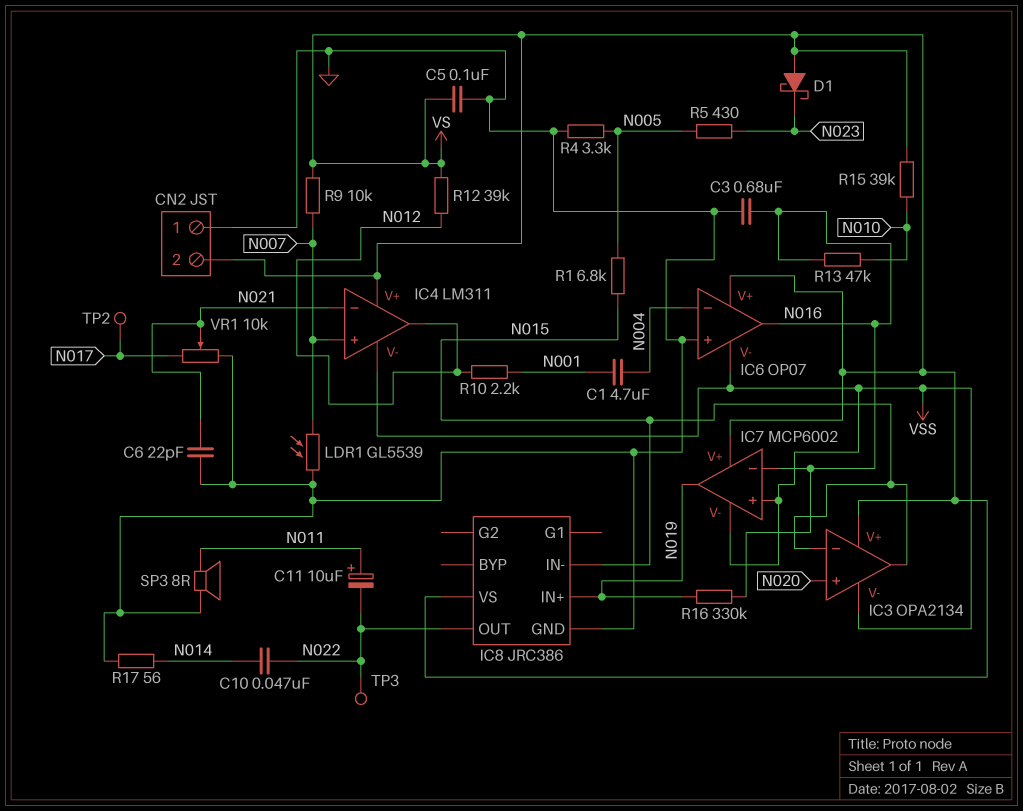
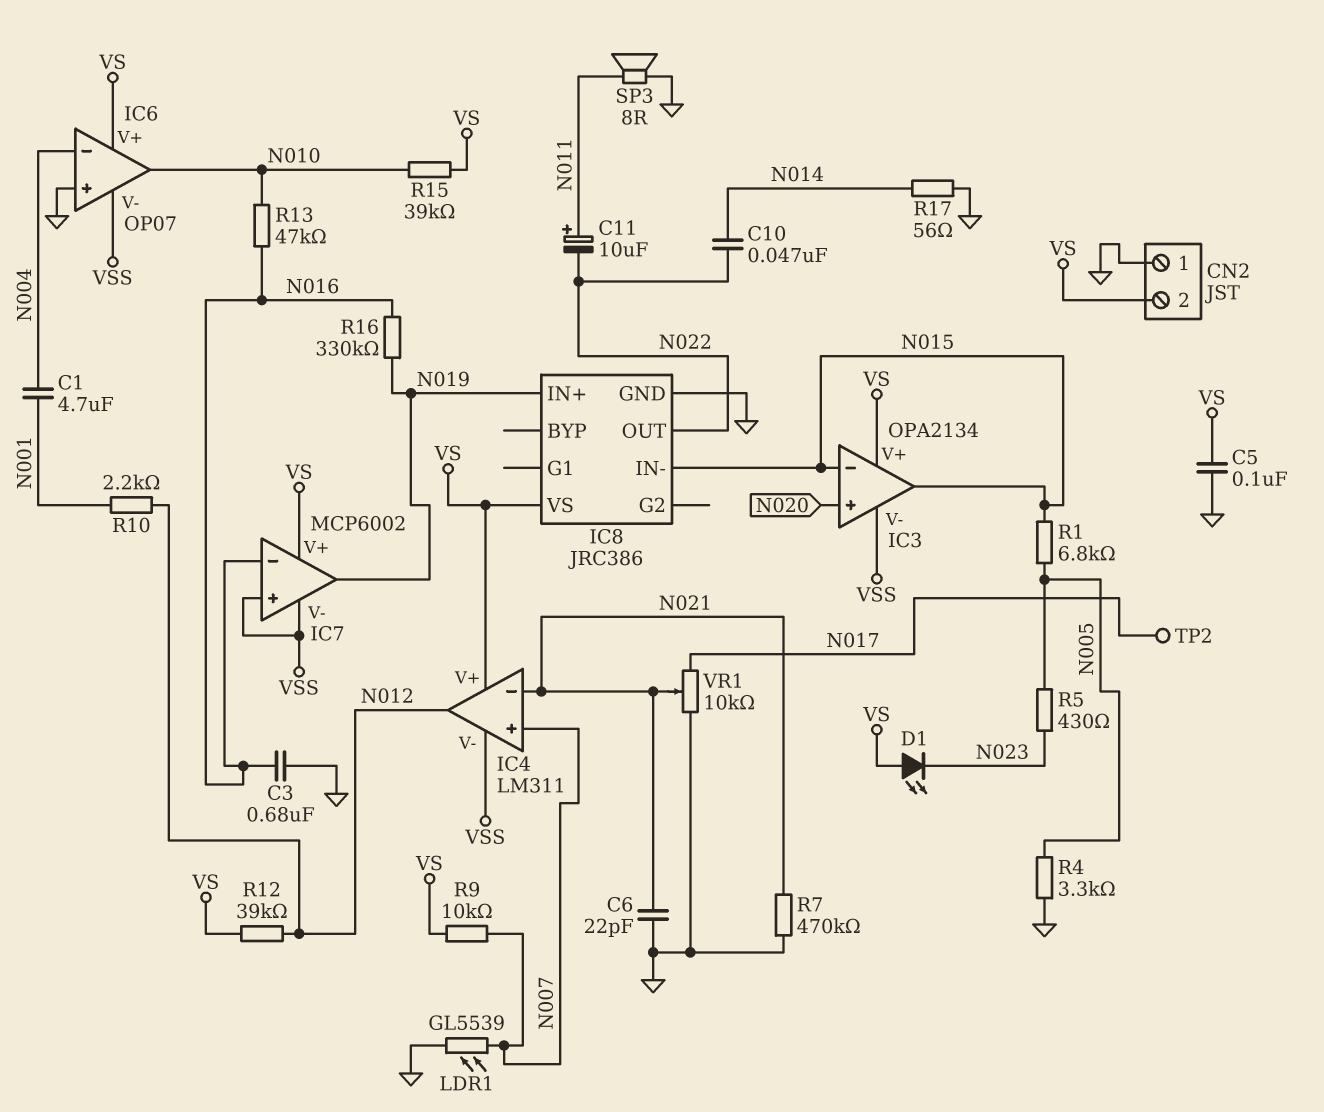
D1: schottky (A VS, K N023) -> LED (A VS, K N023)
IC6 pin out: N016 -> N010
R7: none -> 470k (GND, N021)
TP3: test point (N022) -> none

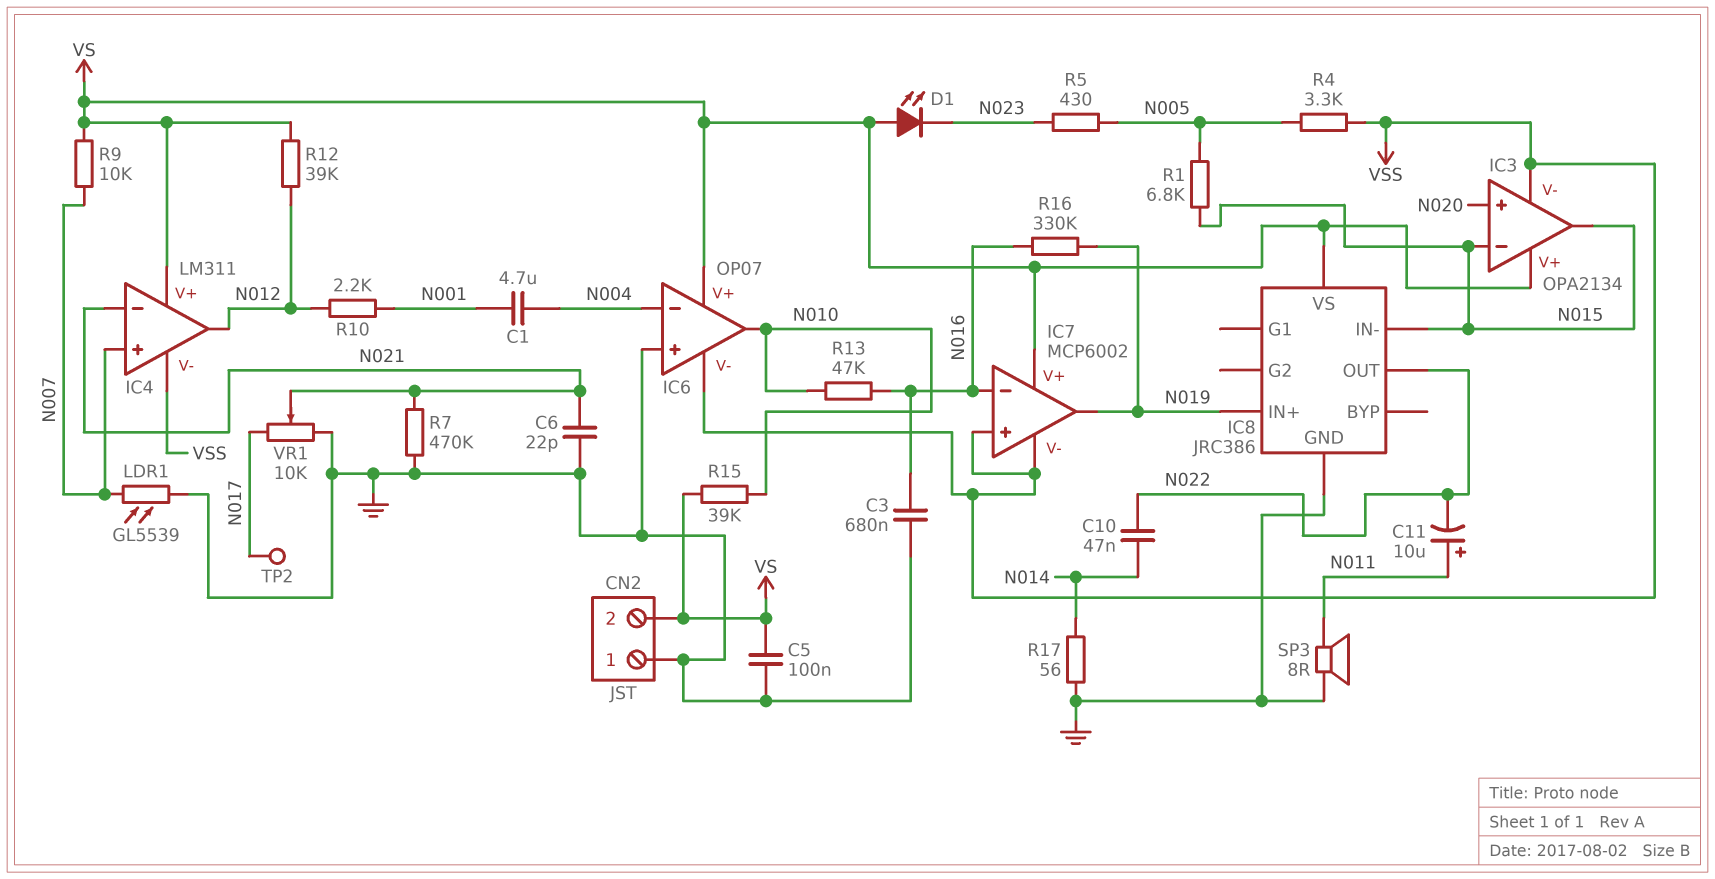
R4: 3.3k (GND, N005) -> 3.3k (N005, VSS)

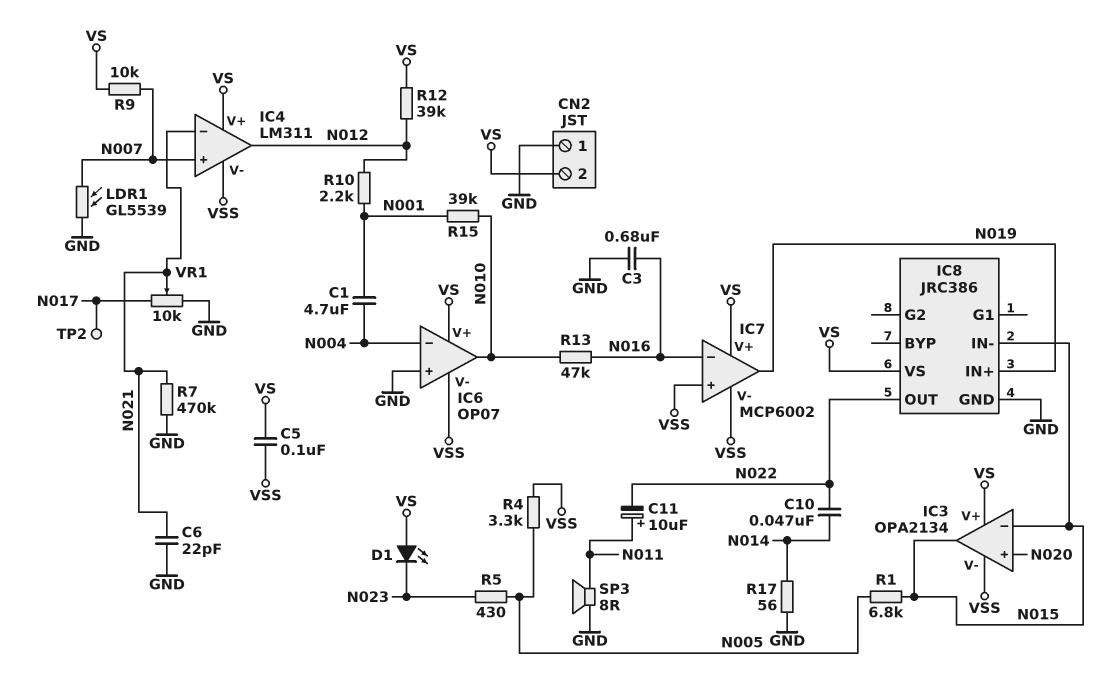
C5: 100nF (GND, VS) -> 100nF (VS, VSS)
R15: 39k (N010, VS) -> 39k (N001, N010)
R16: 330k (N016, N019) -> none

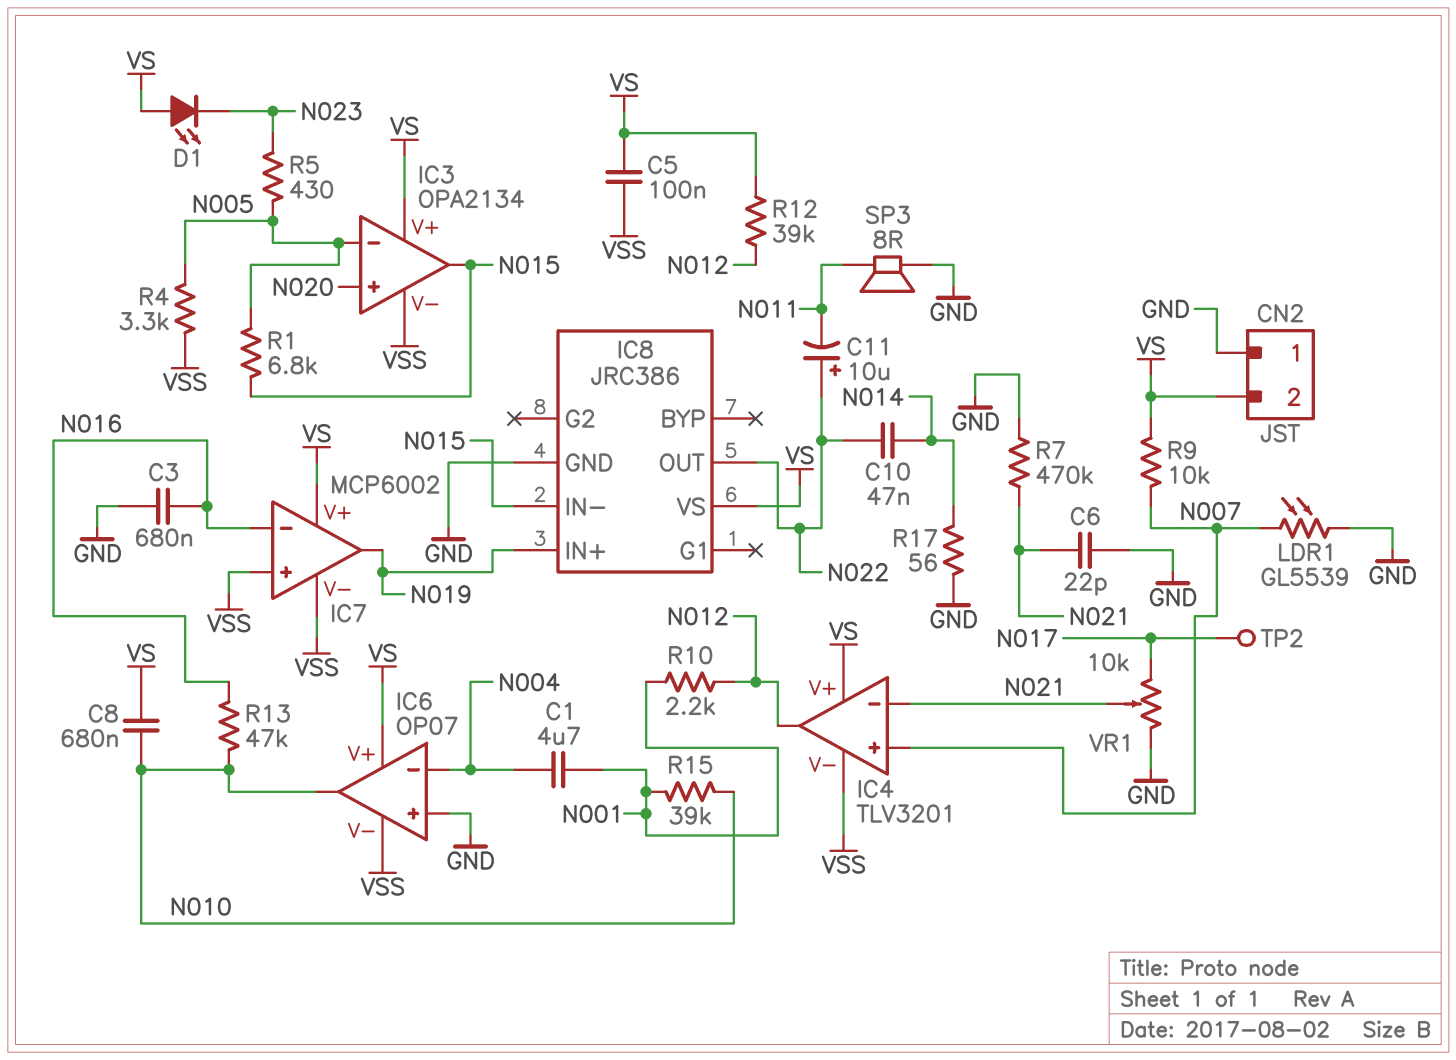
C8: none -> 680nF (N010, VS)
C11: 10uF (plus N011, minus N022) -> 10uF (plus N022, minus N011)
IC3 pin in-: N015 -> N005
IC4: LM311 -> TLV3201

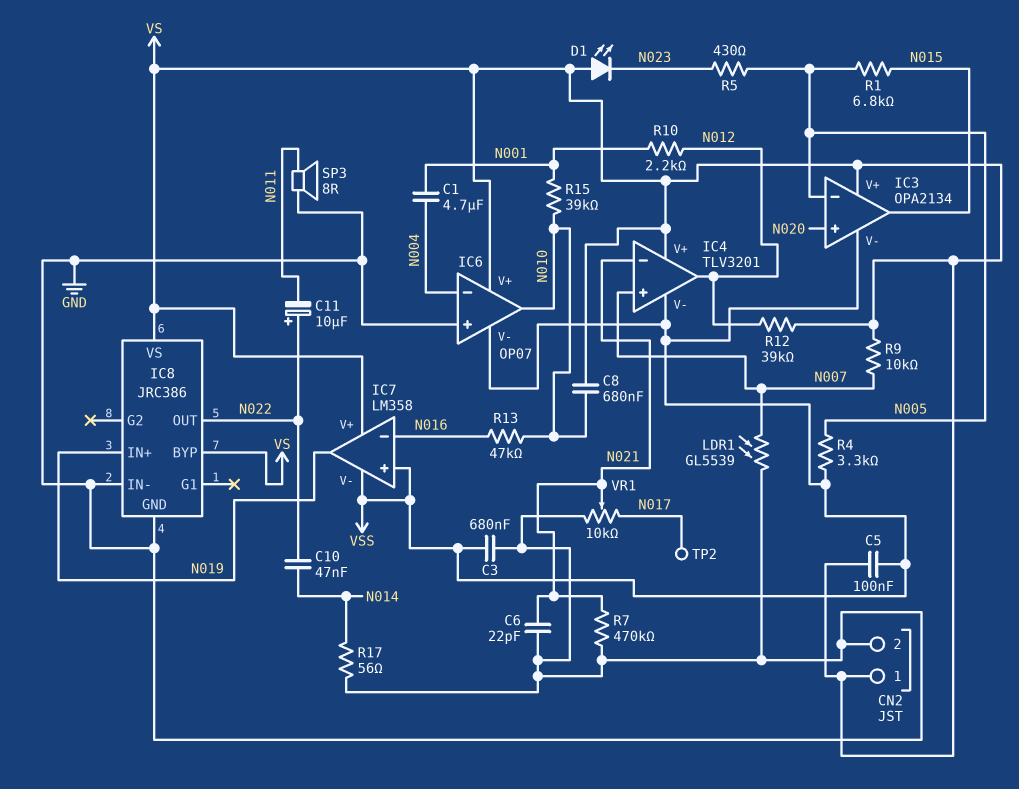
C3: 680nF (GND, N016) -> 680nF (GND, VSS)
CN2 pin 1: GND -> VS
CN2 pin 2: VS -> GND
IC7: MCP6002 -> LM358
IC8 pin BYP: none -> VS
IC8 pin IN-: N015 -> GND

